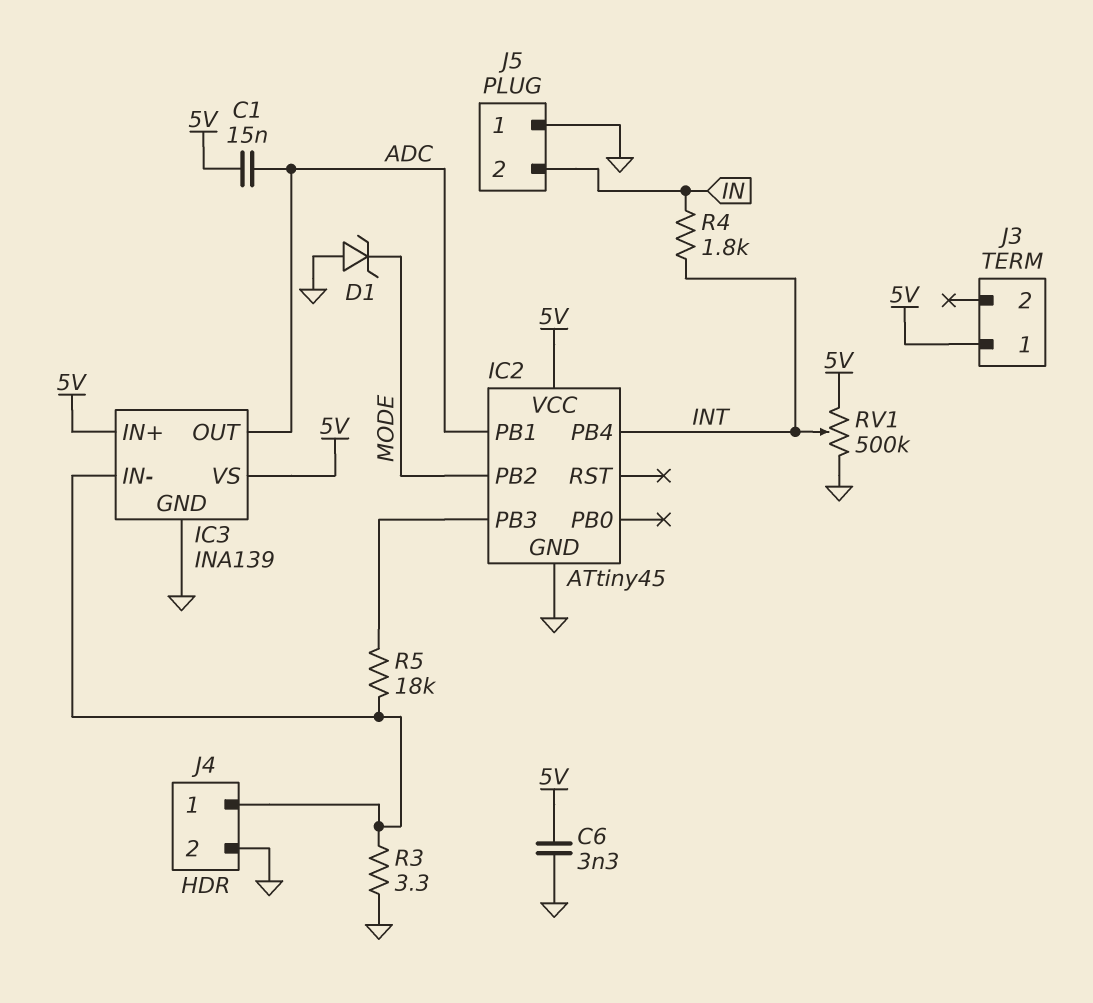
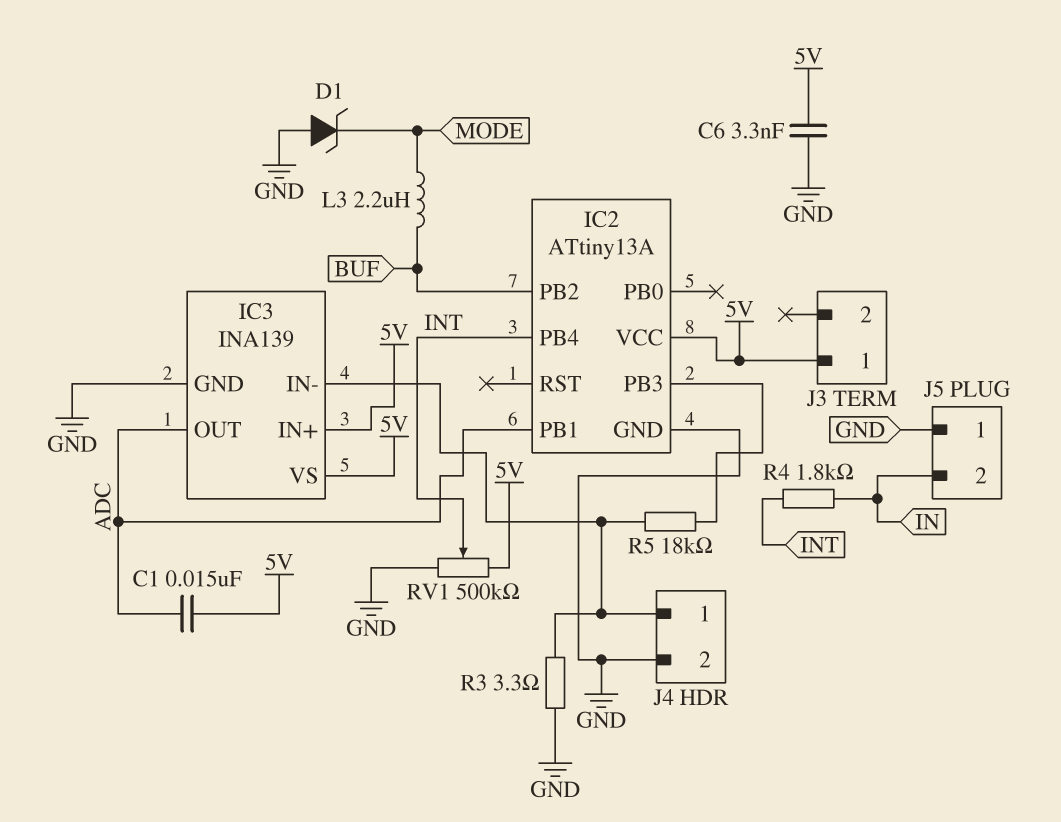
IC2: ATtiny45 -> ATtiny13A
IC2 pin PB2: MODE -> BUF
L3: none -> 2.2uH (BUF, MODE)

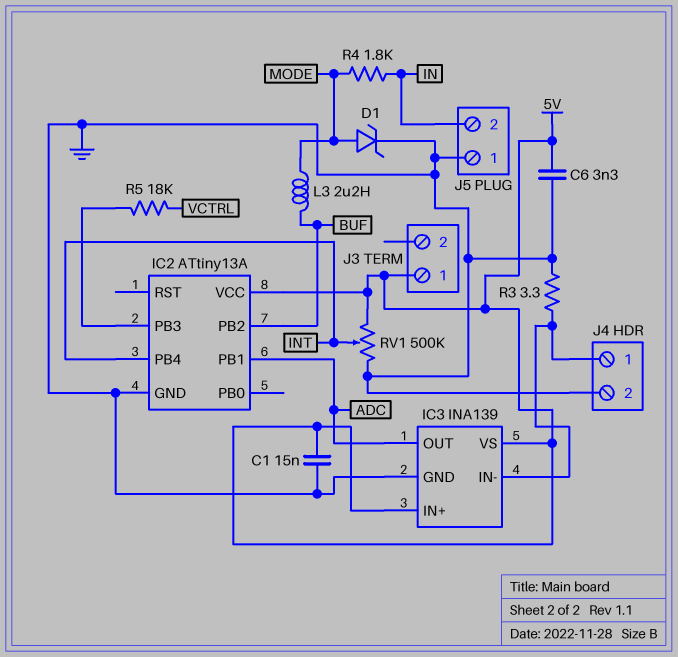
C1: 15nF (5V, ADC) -> 15nF (5V, GND)
D1: zener (A GND, K MODE) -> zener (A MODE, K GND)
R4: 1.8k (IN, INT) -> 1.8k (IN, MODE)
R5: 18k (IC2/PB3, IC3/IN-) -> 18k (IC2/PB3, VCTRL)

